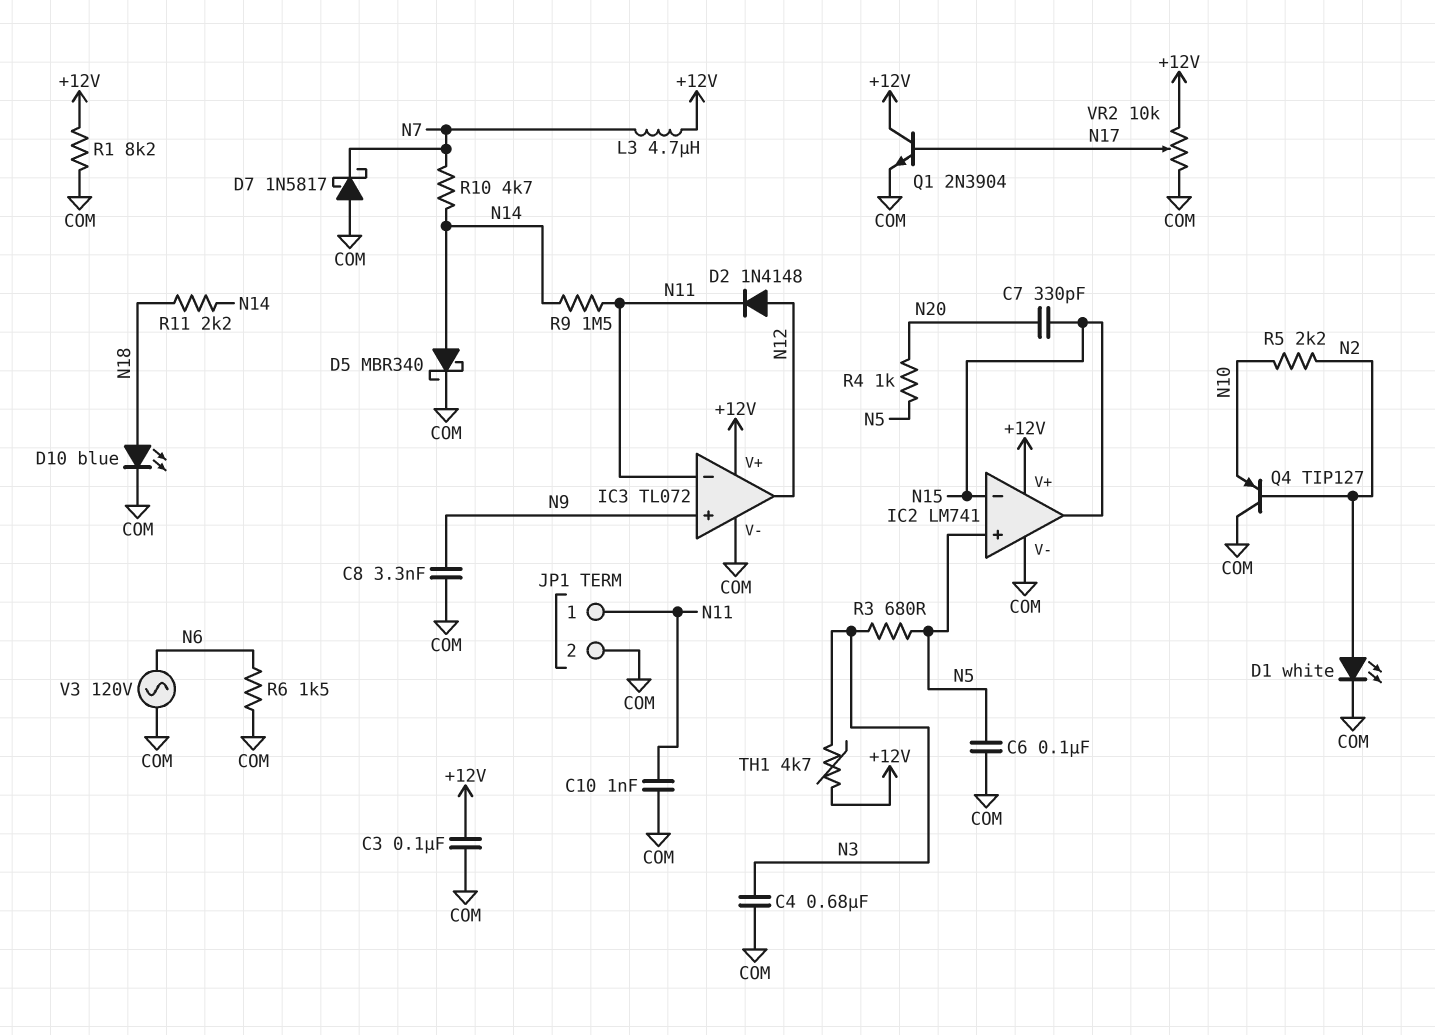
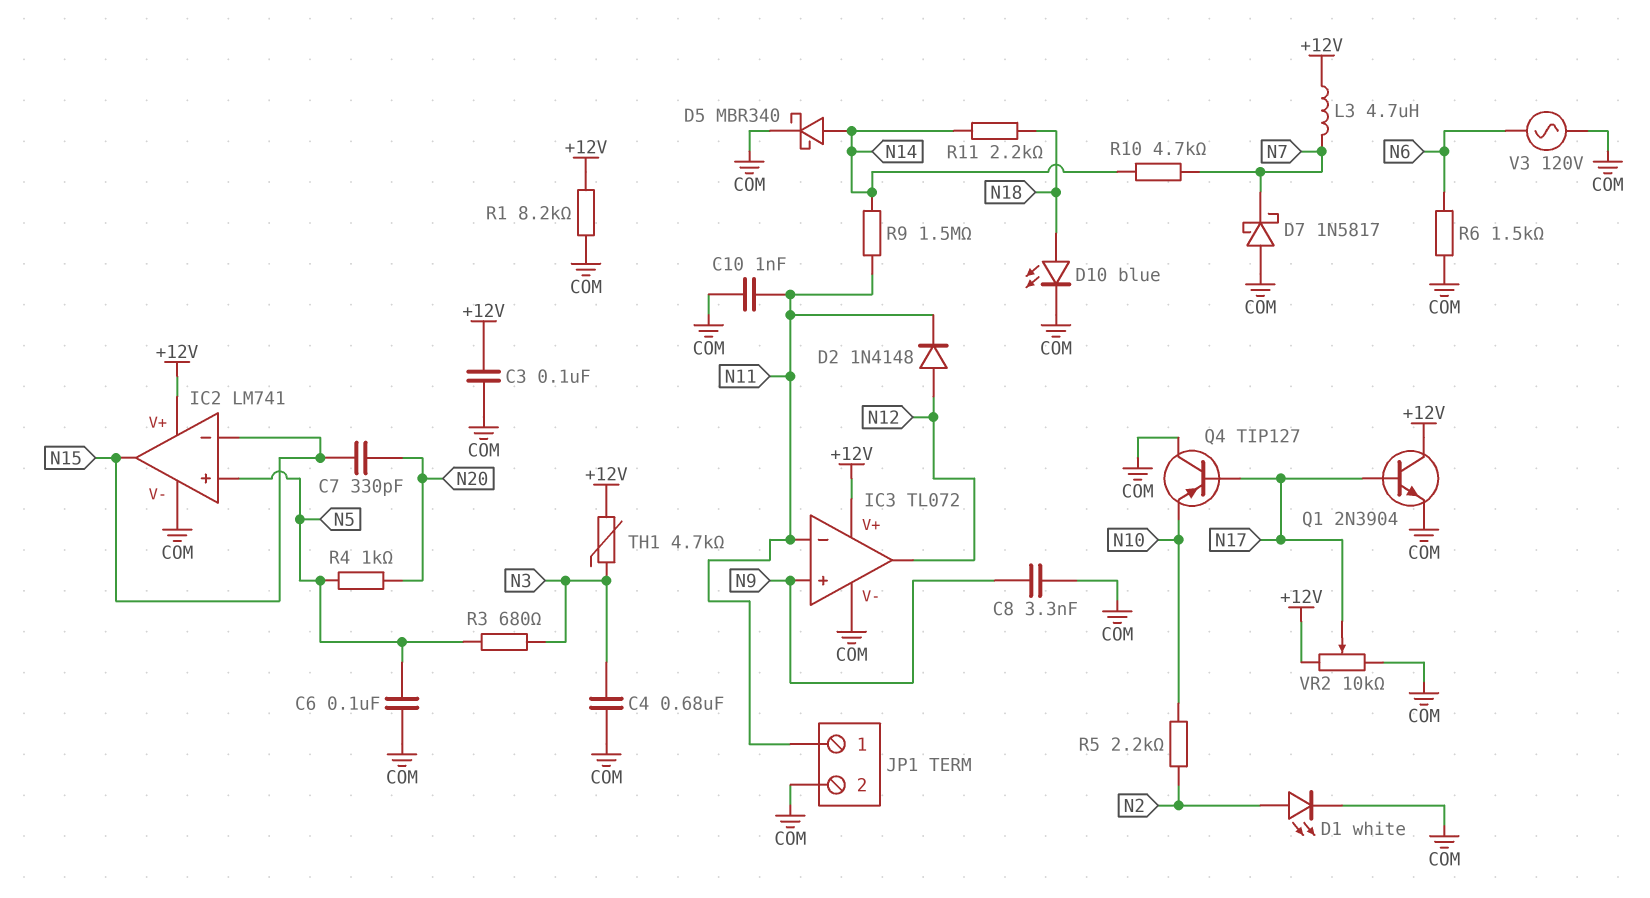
Q4: PNP TIP127 (B N2, C COM, E N10) -> PNP TIP127 (B N17, C COM, E N10)

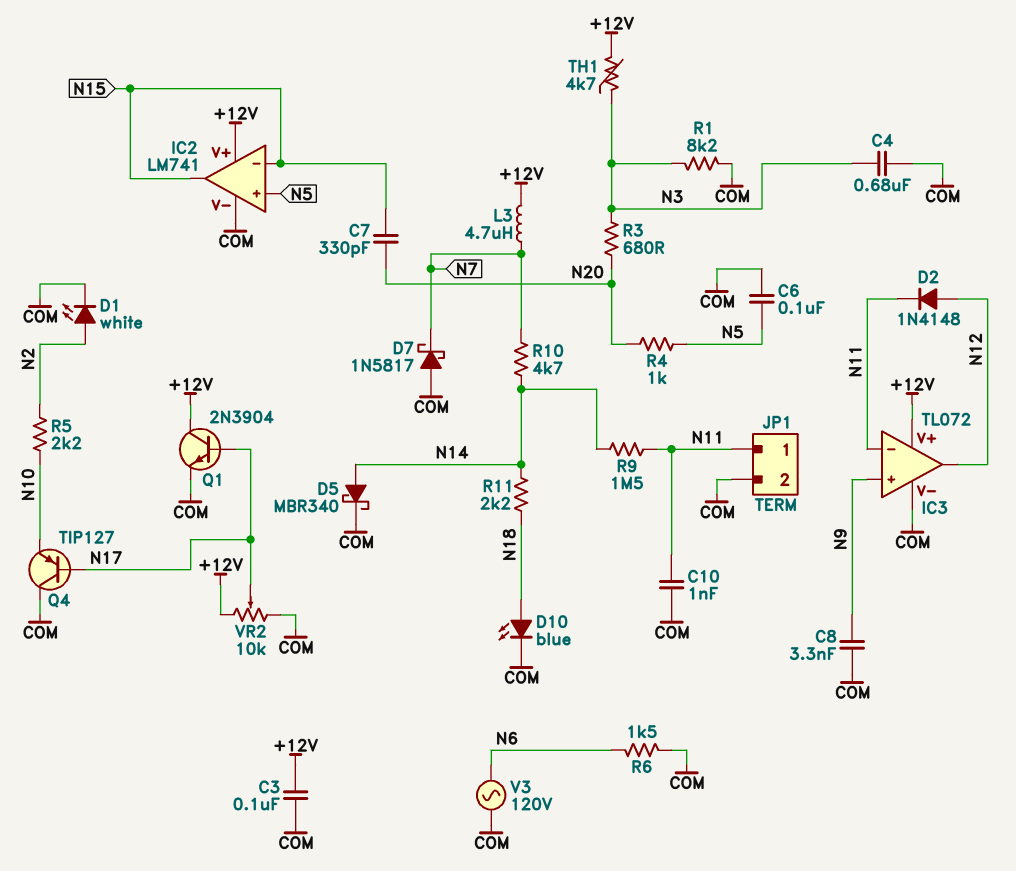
R1: 8.2k (+12V, COM) -> 8.2k (COM, N3)
R3: 680 (N3, N5) -> 680 (N3, N20)

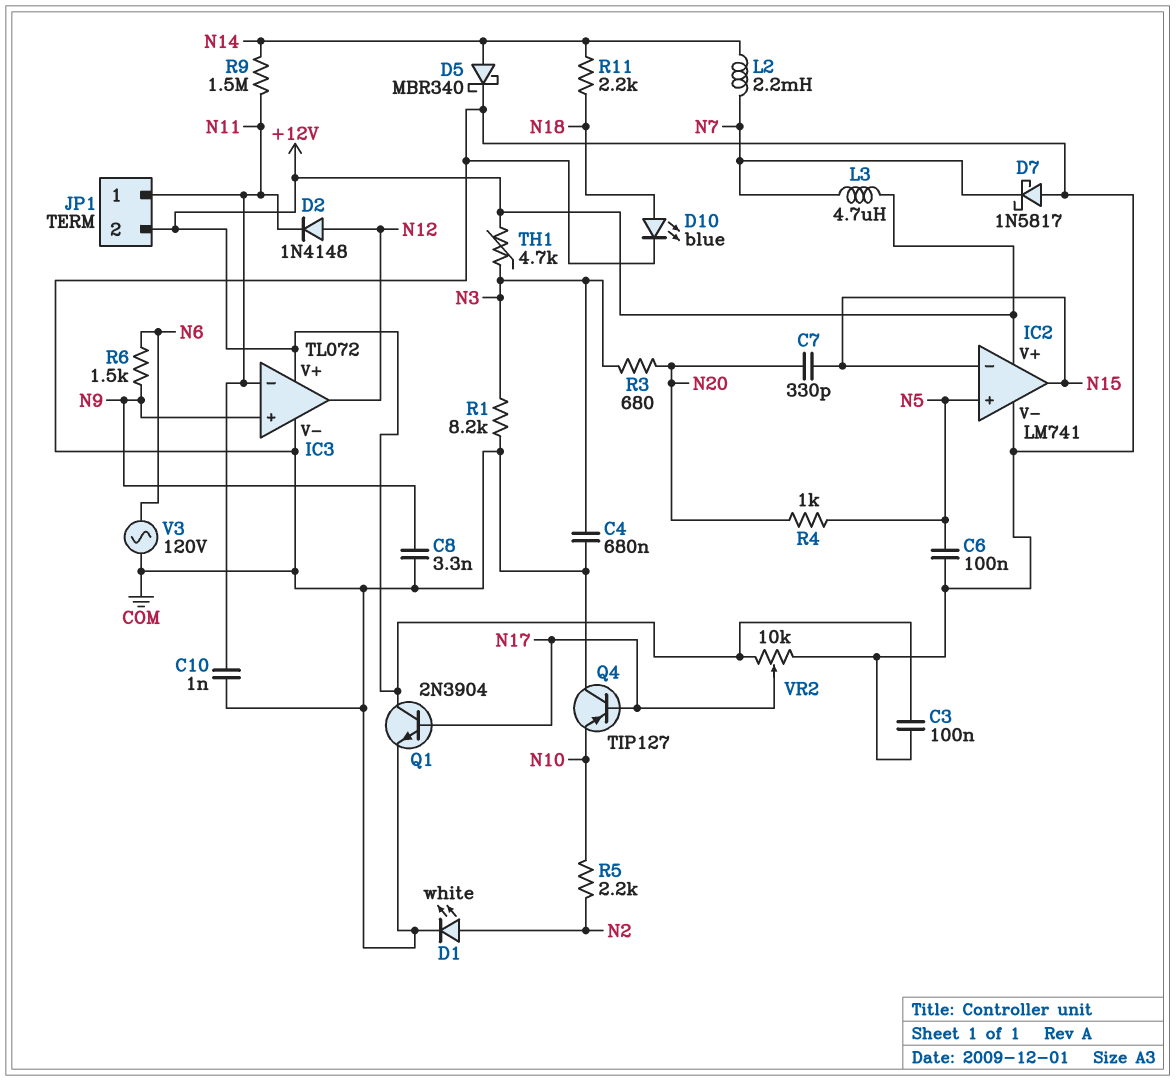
JP1 pin 2: COM -> +12V
L2: none -> 2.2mH (N7, N14)
R6: 1.5k (COM, N6) -> 1.5k (N6, N9)
R10: 4.7k (N7, N14) -> none

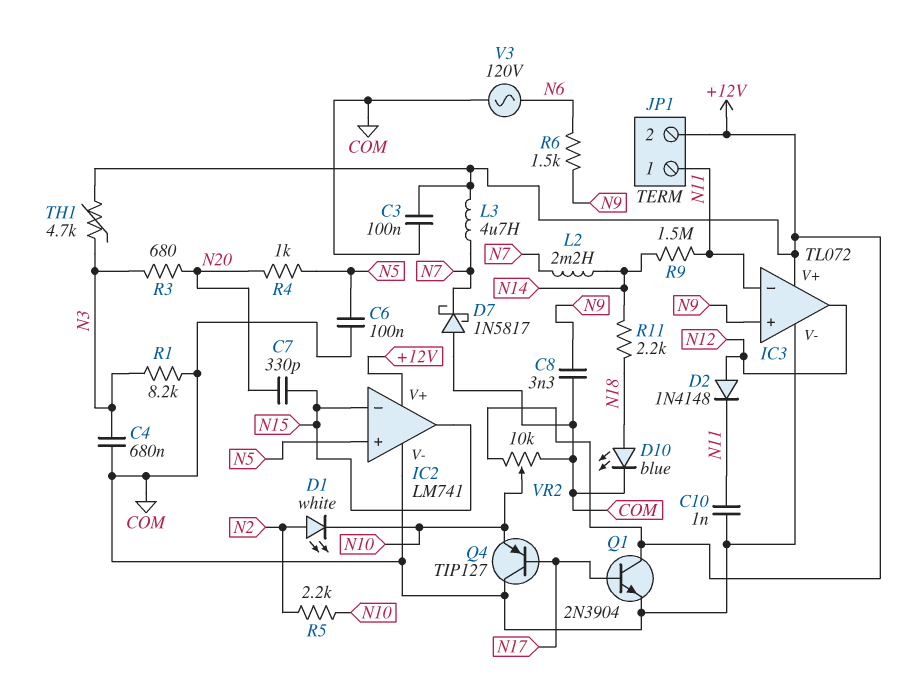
D1: LED white (A N2, K COM) -> LED white (A N2, K N10)
D5: schottky MBR340 (A N14, K COM) -> none
VR2: 10k (+12V, COM, wiper N17) -> 10k (+12V, COM, wiper N10)

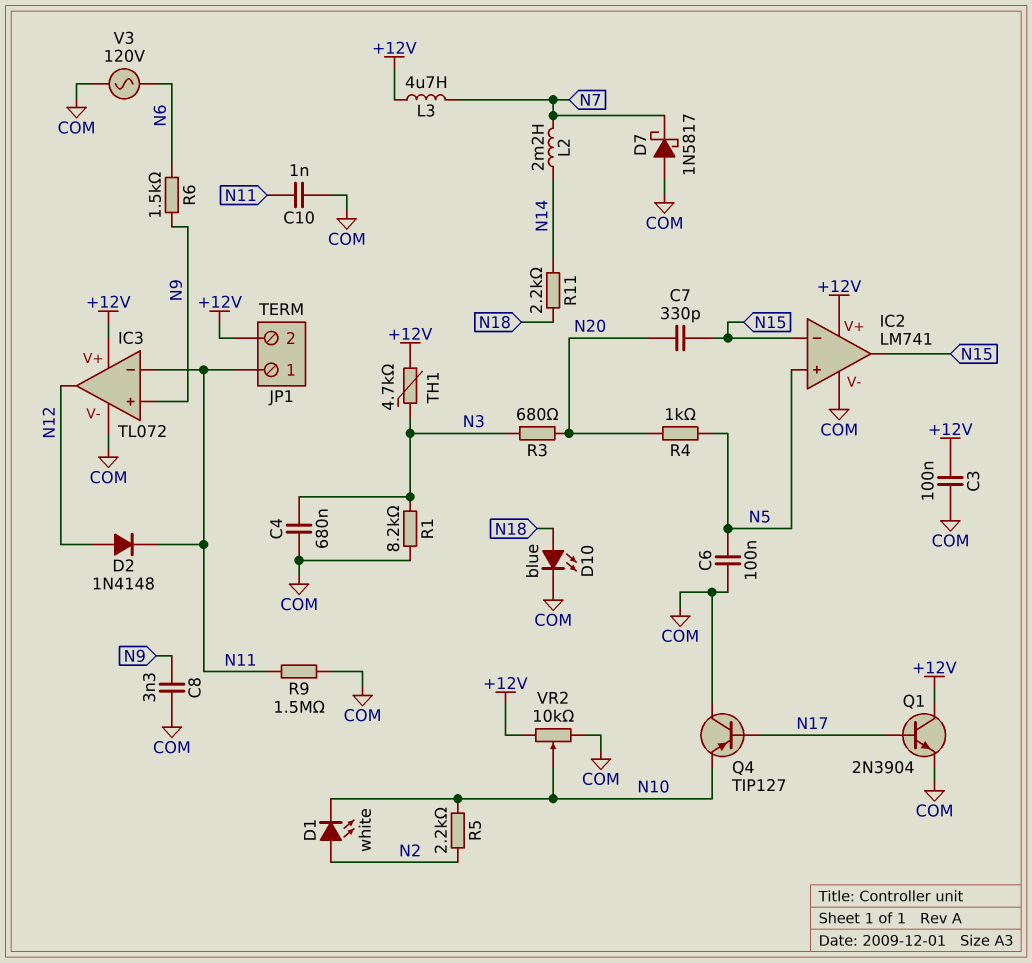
R9: 1.5M (N11, N14) -> 1.5M (COM, N11)

